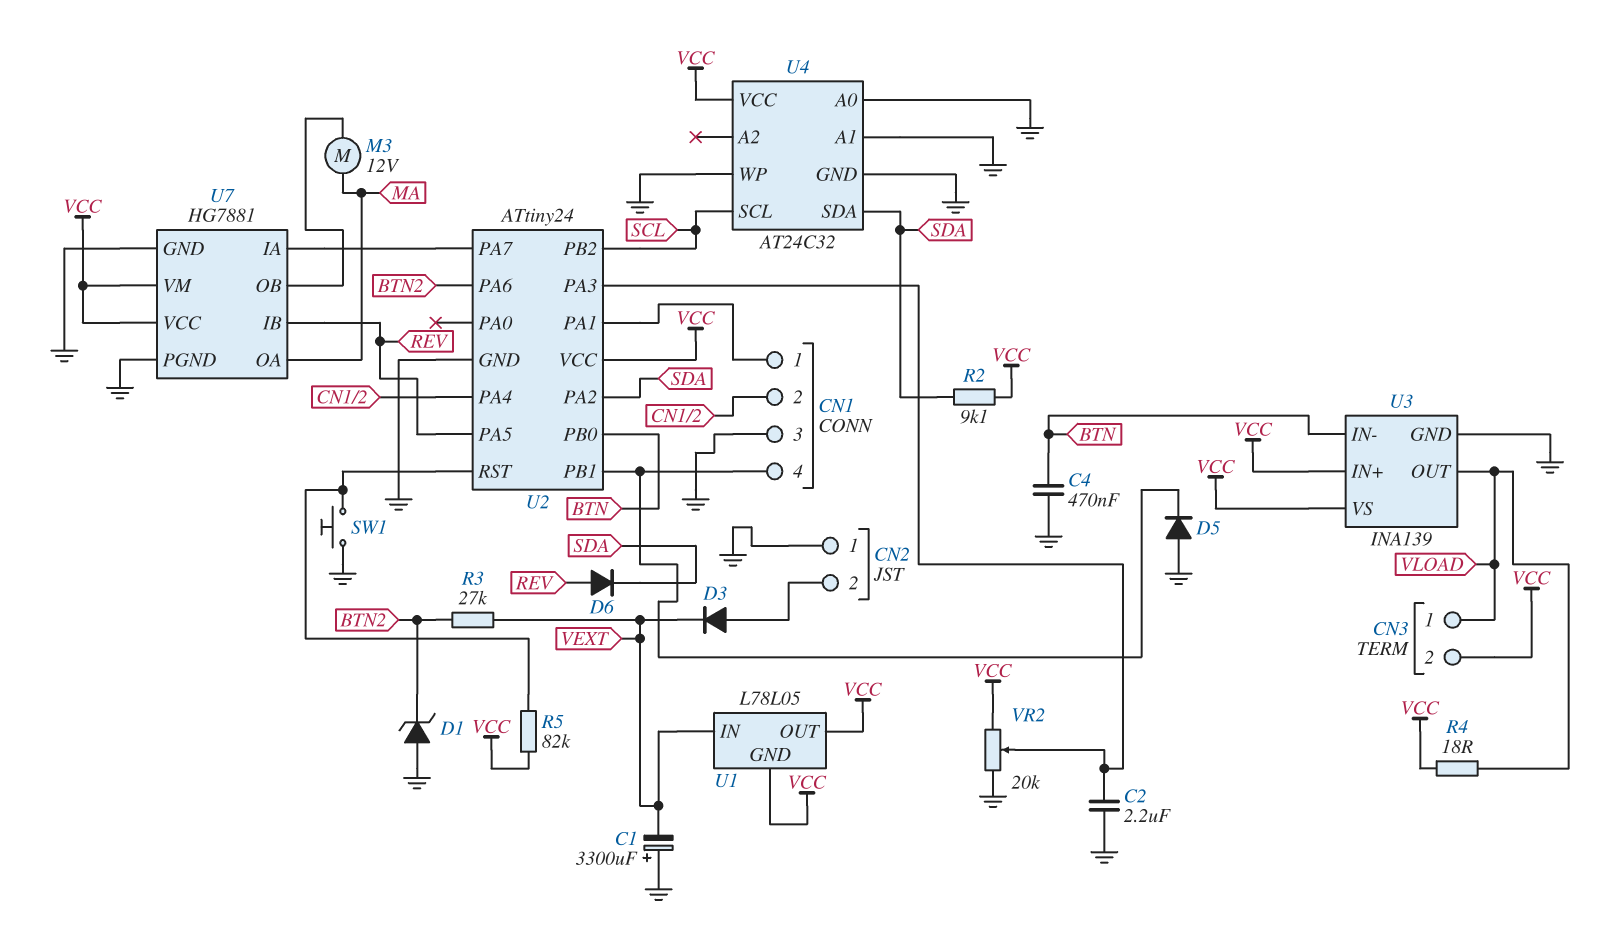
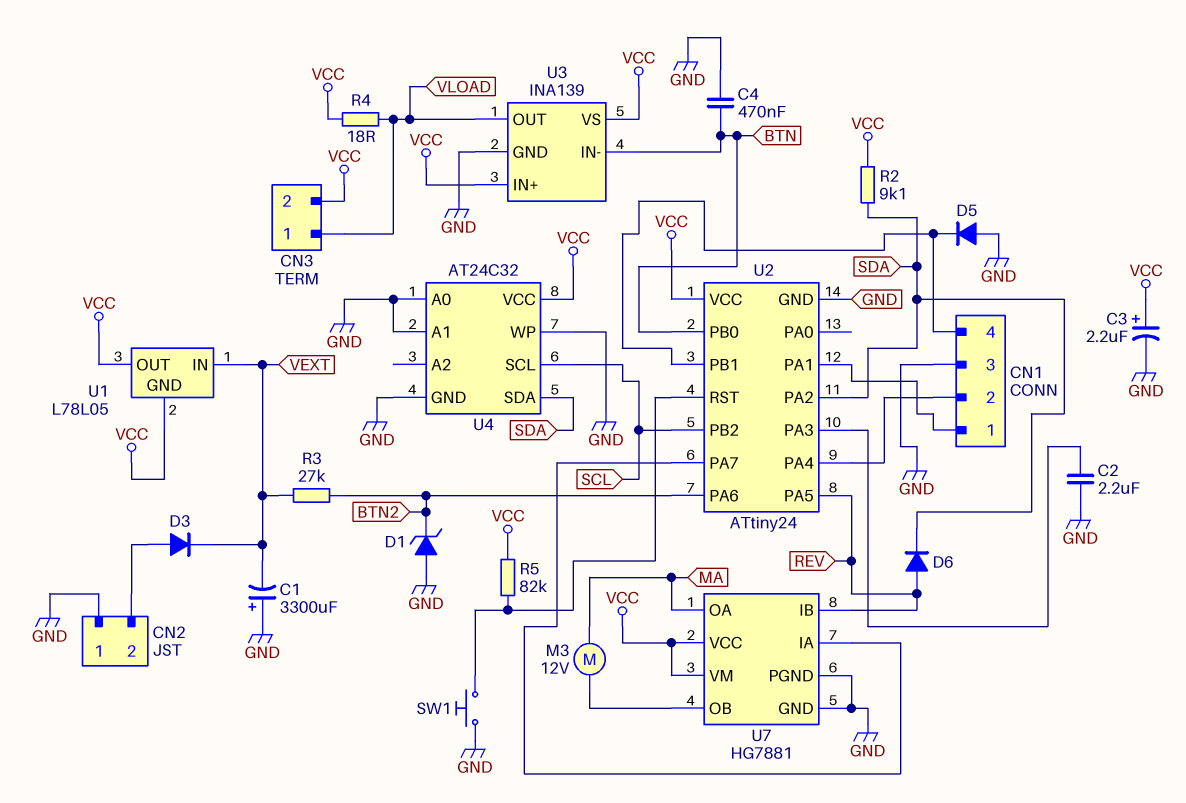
C3: none -> 2.2uF (plus VCC, minus GND)
VR2: 20k (GND, VCC, wiper U2/PA3) -> none

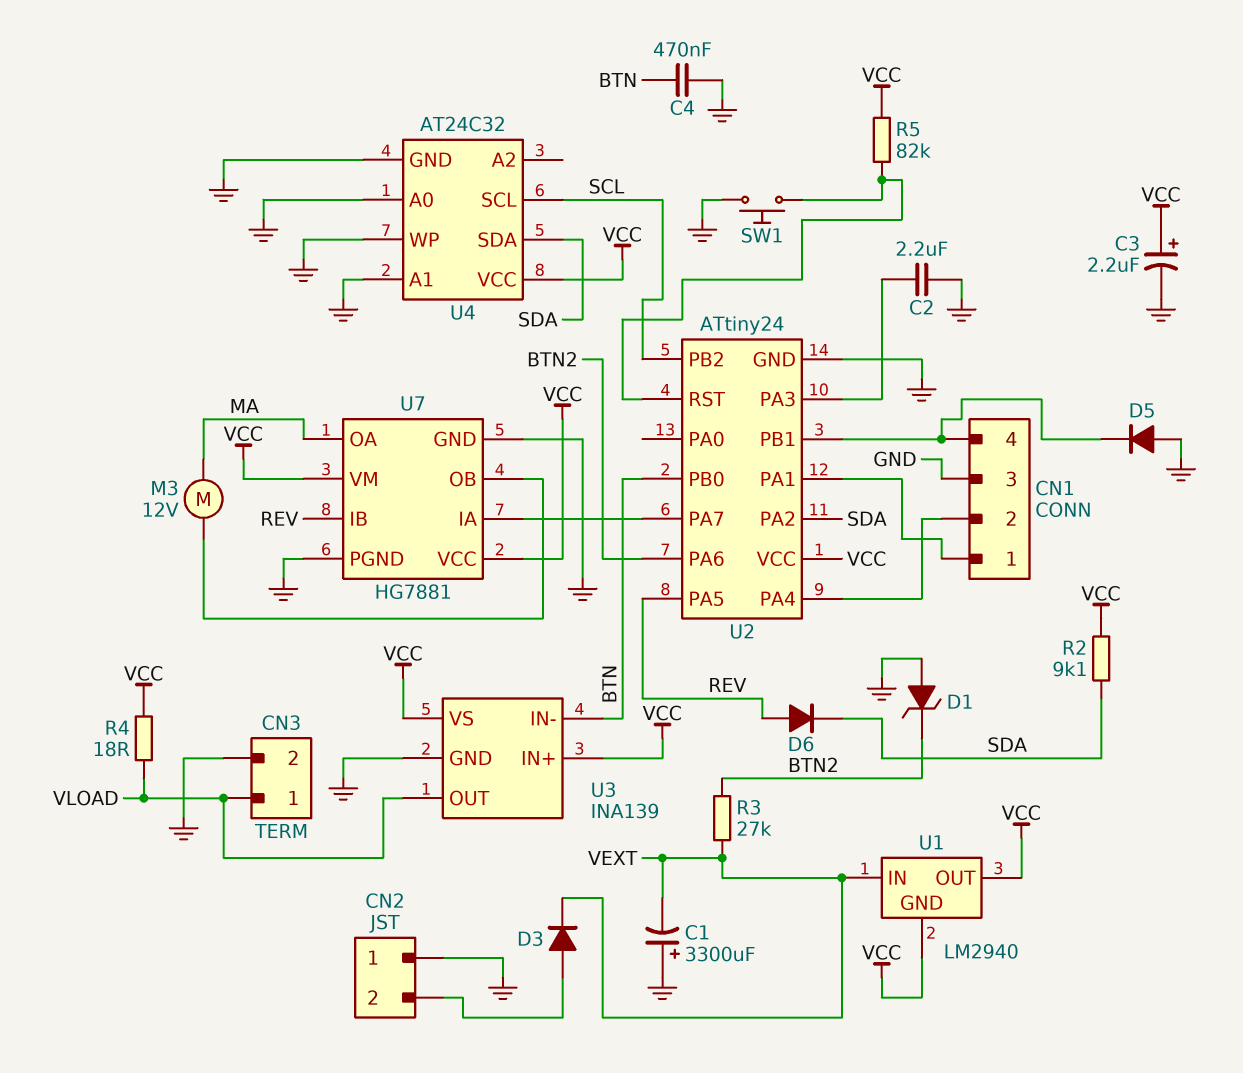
CN3 pin 2: VCC -> GND
U1: L78L05 -> LM2940

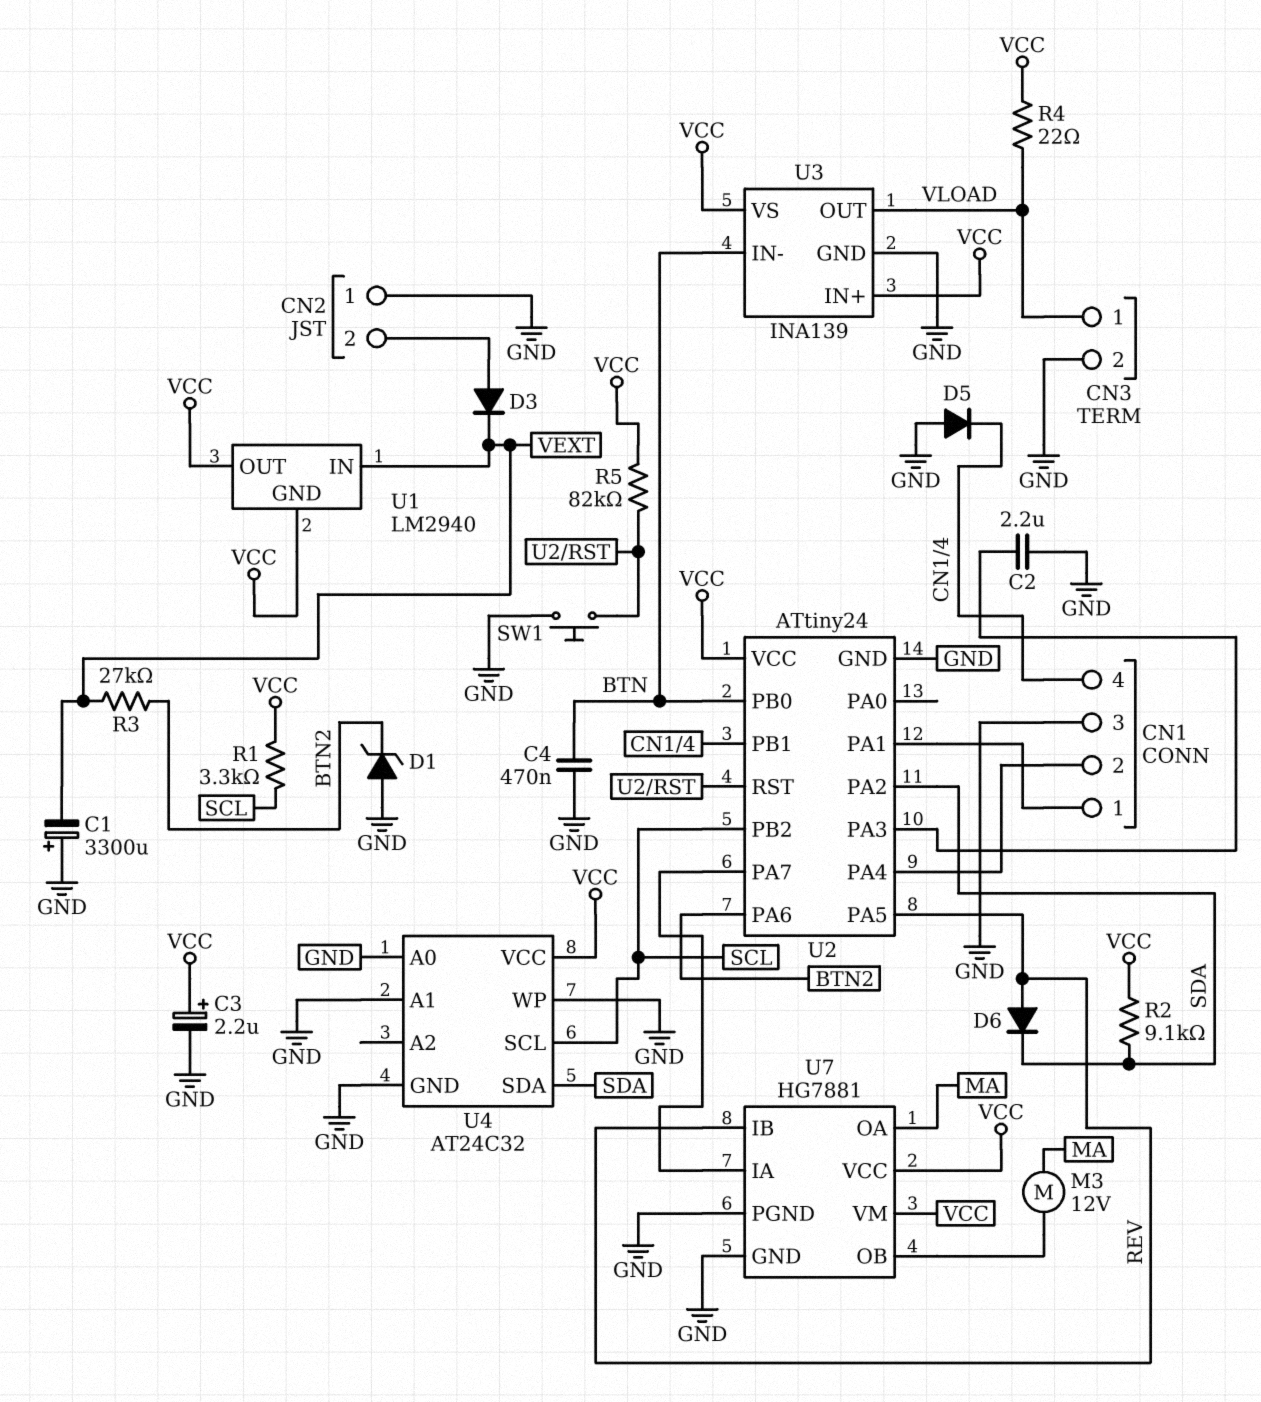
R1: none -> 3.3k (SCL, VCC)
R4: 18 (VCC, VLOAD) -> 22 (VCC, VLOAD)

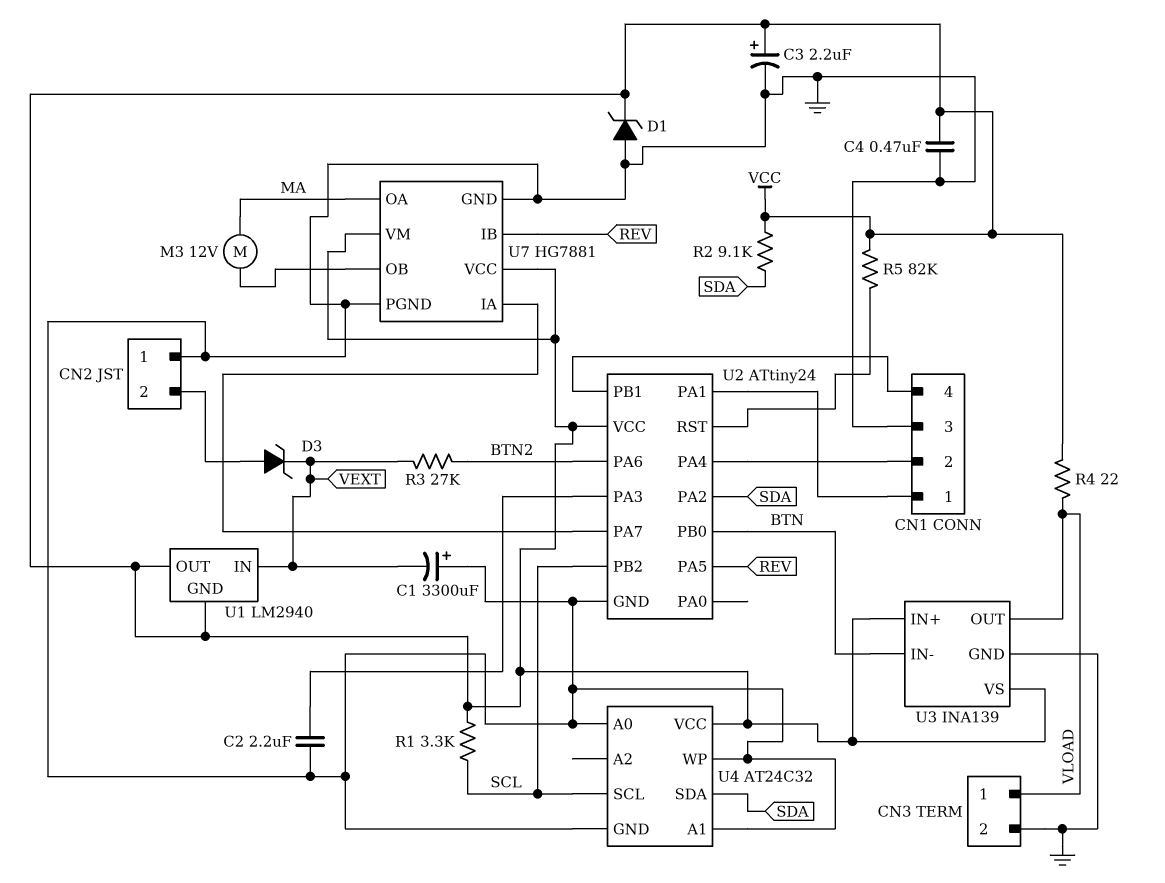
C4: 470nF (BTN, GND) -> 470nF (GND, VCC)
D1: zener (A GND, K BTN2) -> zener (A GND, K VCC)
D3: diode (A CN2/2, K VEXT) -> zener (A CN2/2, K VEXT)
D5: diode (A GND, K CN1/4) -> none
D6: diode (A REV, K SDA) -> none
SW1: button (GND, U2/RST) -> none

